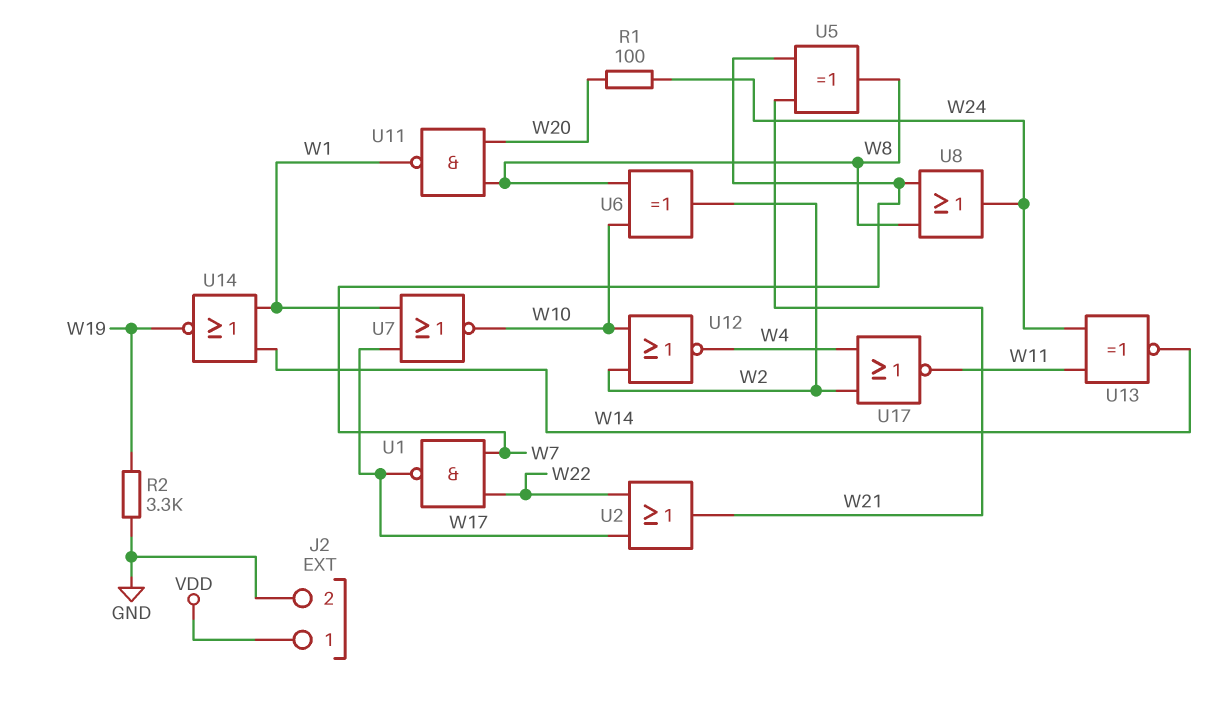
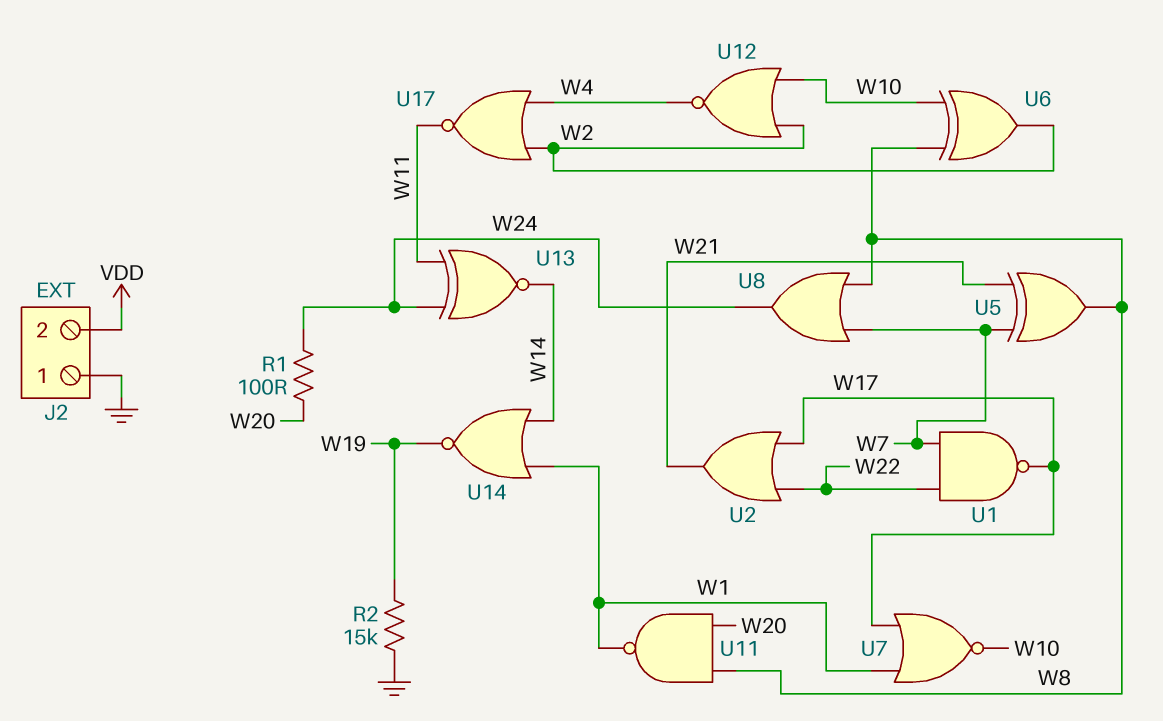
J2 pin 1: VDD -> GND
J2 pin 2: GND -> VDD
R2: 3.3k (GND, W19) -> 15k (GND, W19)

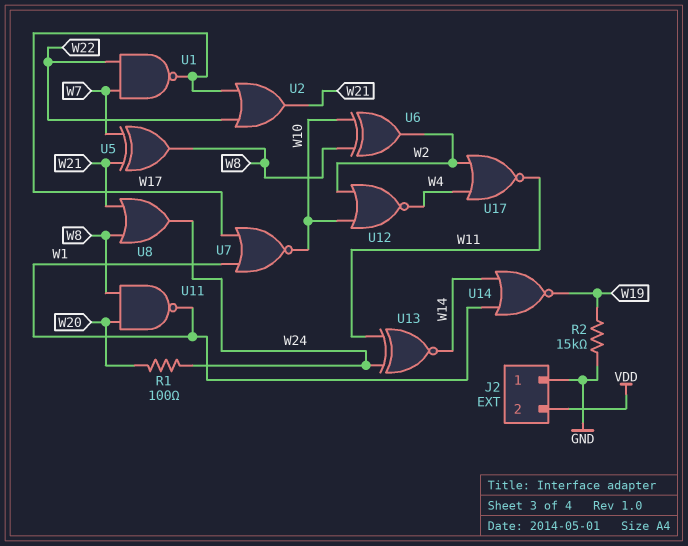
U8: OR (in W7, in W8, out W24) -> OR (in W8, in W21, out W24)

